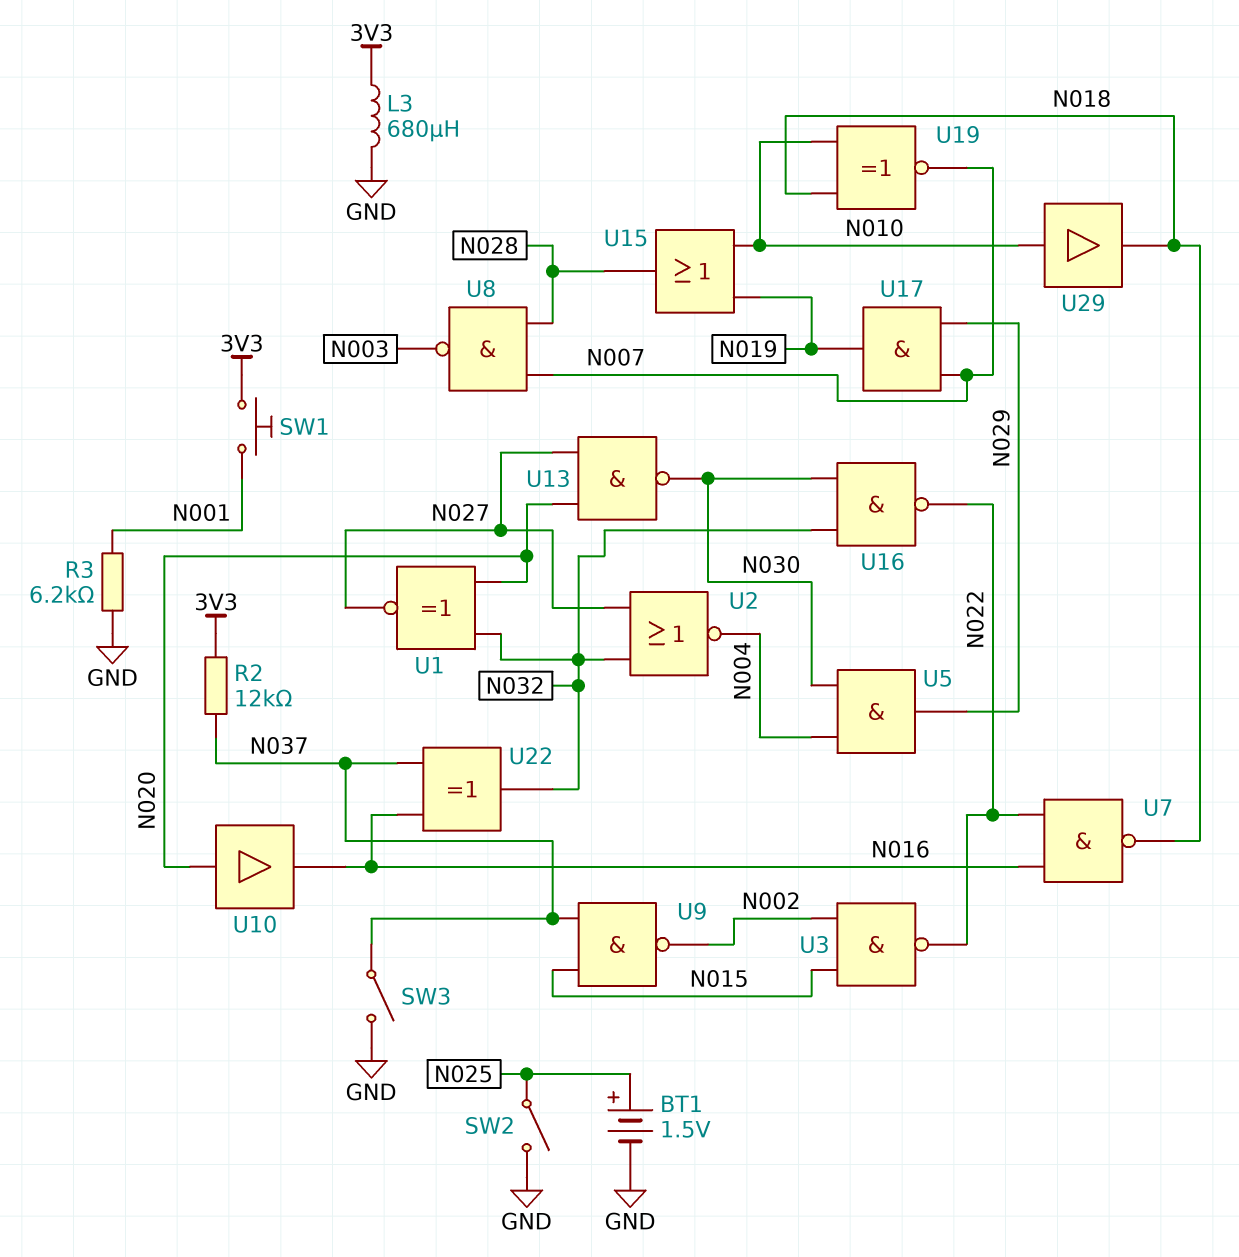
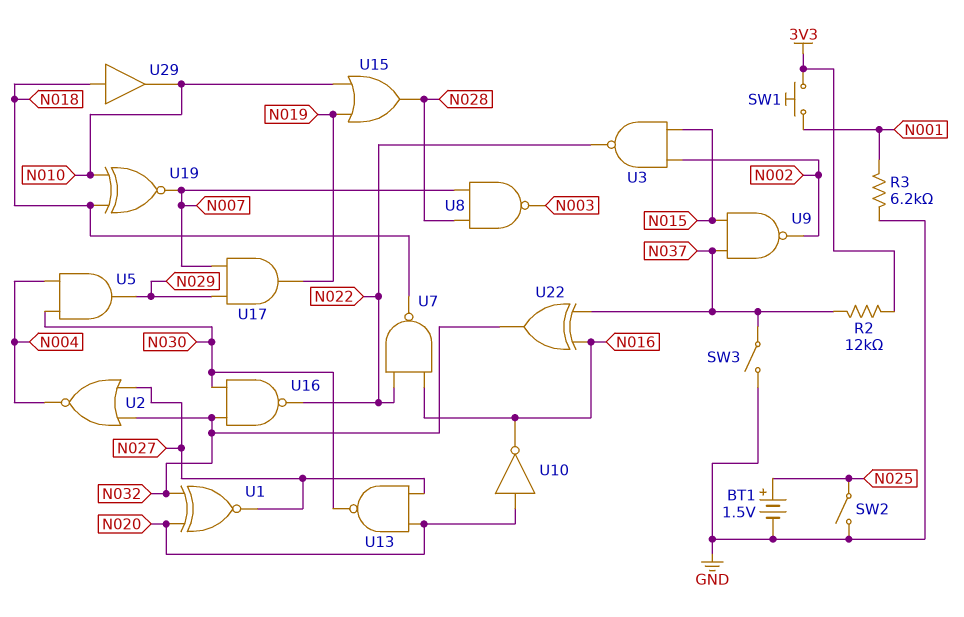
L3: 680uH (3V3, GND) -> none
U10: buffer (in N020, out N016) -> NOT (in N020, out N016)
U29: buffer (in N010, out N018) -> buffer (in N018, out N010)

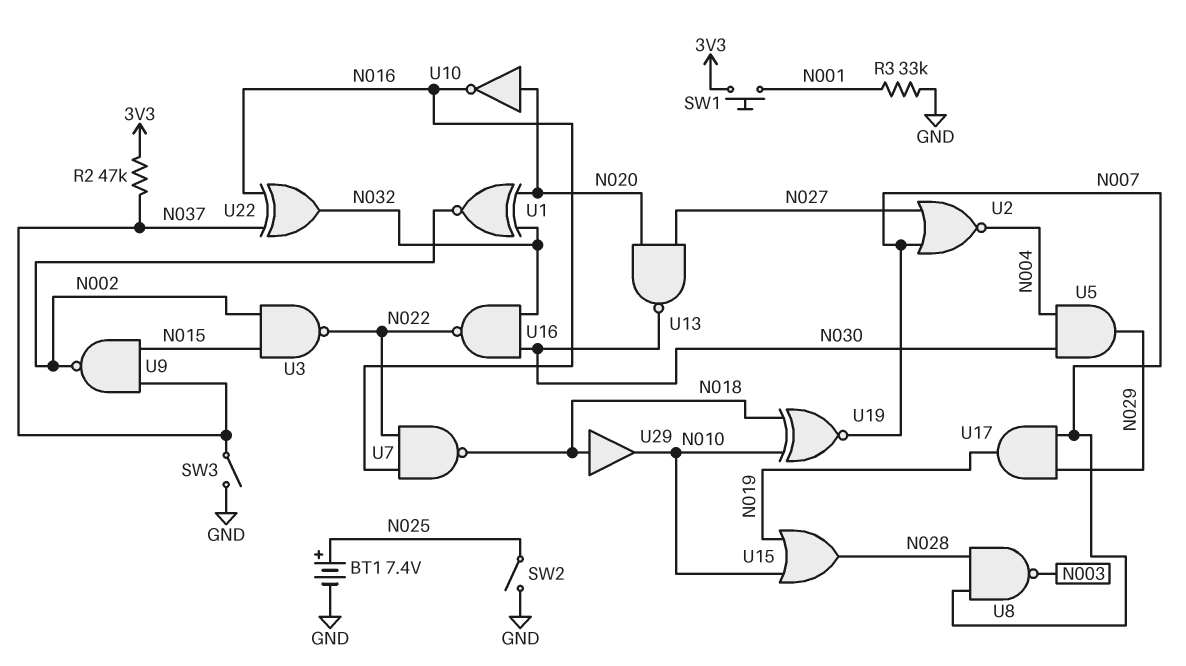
BT1: 1.5V (plus N025, minus GND) -> 7.4V (plus N025, minus GND)
R2: 12k (3V3, N037) -> 47k (3V3, N037)
R3: 6.2k (GND, N001) -> 33k (GND, N001)
U1: XNOR (in N020, in N032, out N027) -> XNOR (in N020, in N032, out N002)
U2: NOR (in N027, in N032, out N004) -> NOR (in N007, in N027, out N004)

